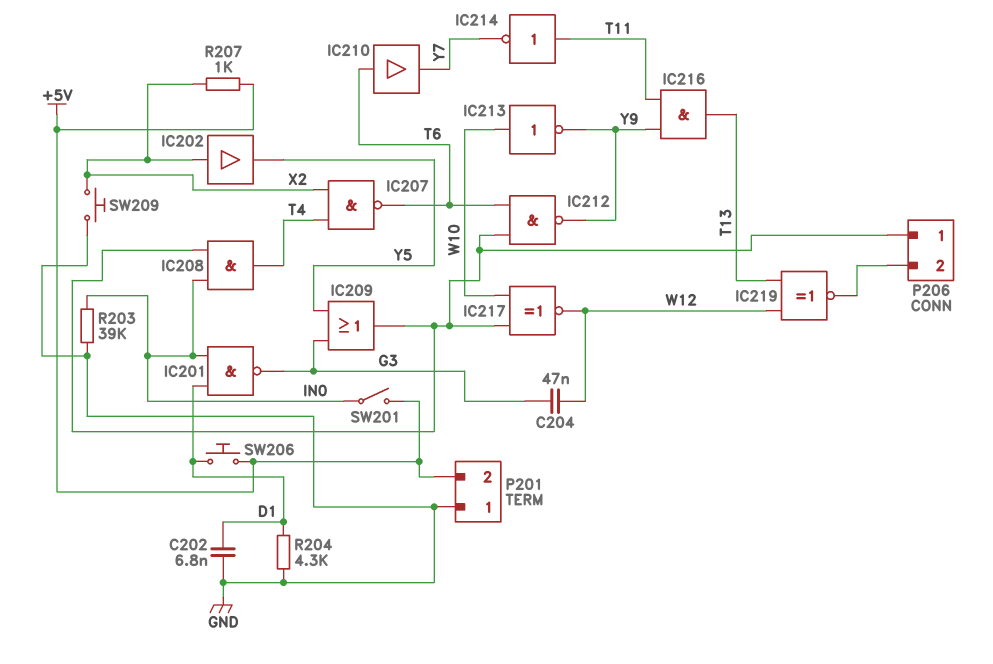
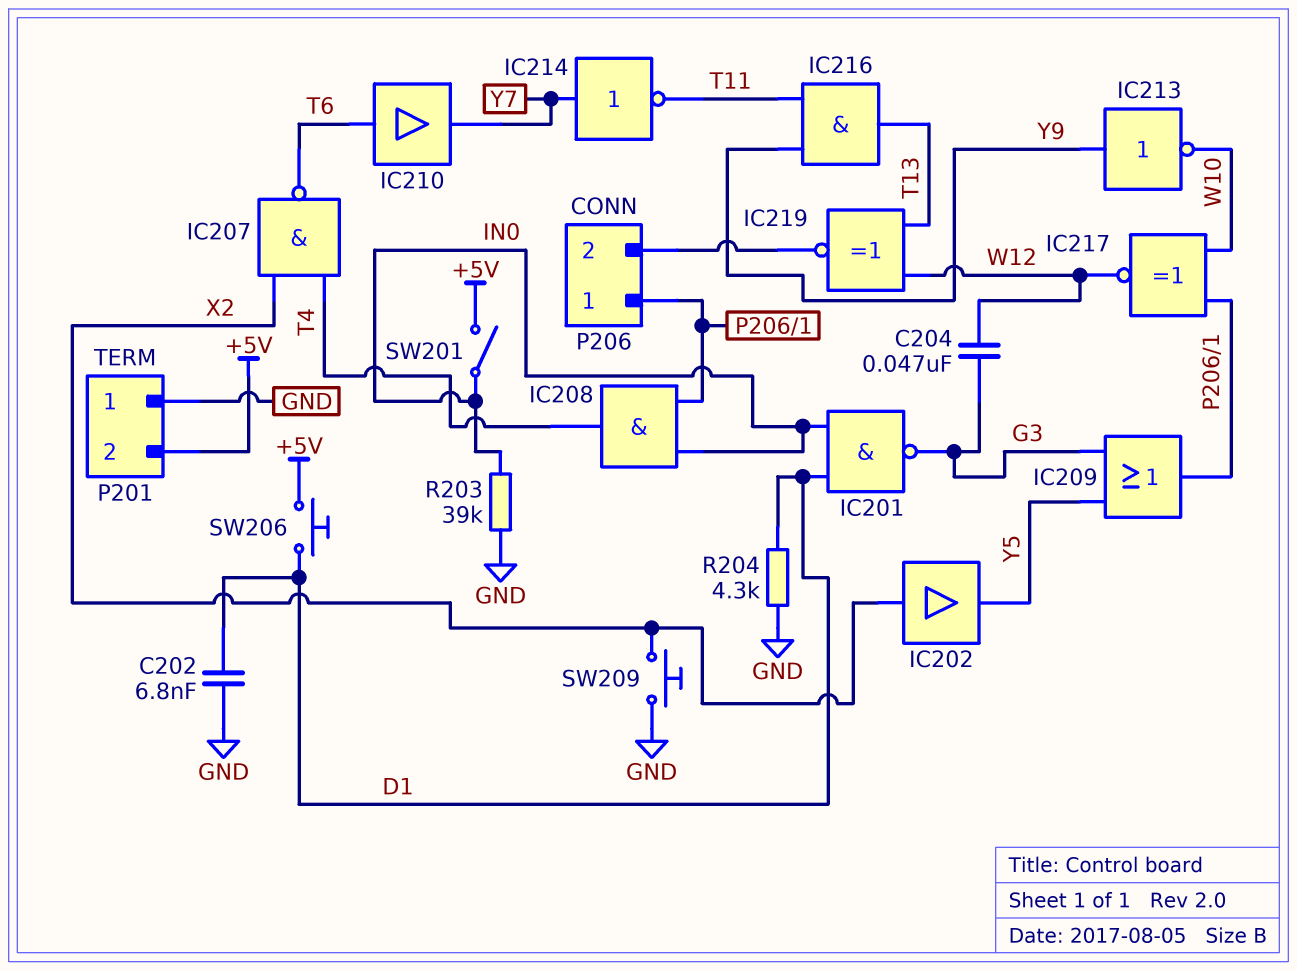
IC212: NAND (in P206/1, in T6, out Y9) -> none
IC213: NOT (in W10, out Y9) -> NOT (in Y9, out W10)
IC214: NOT (in T11, out Y7) -> NOT (in Y7, out T11)
R207: 1k (+5V, X2) -> none

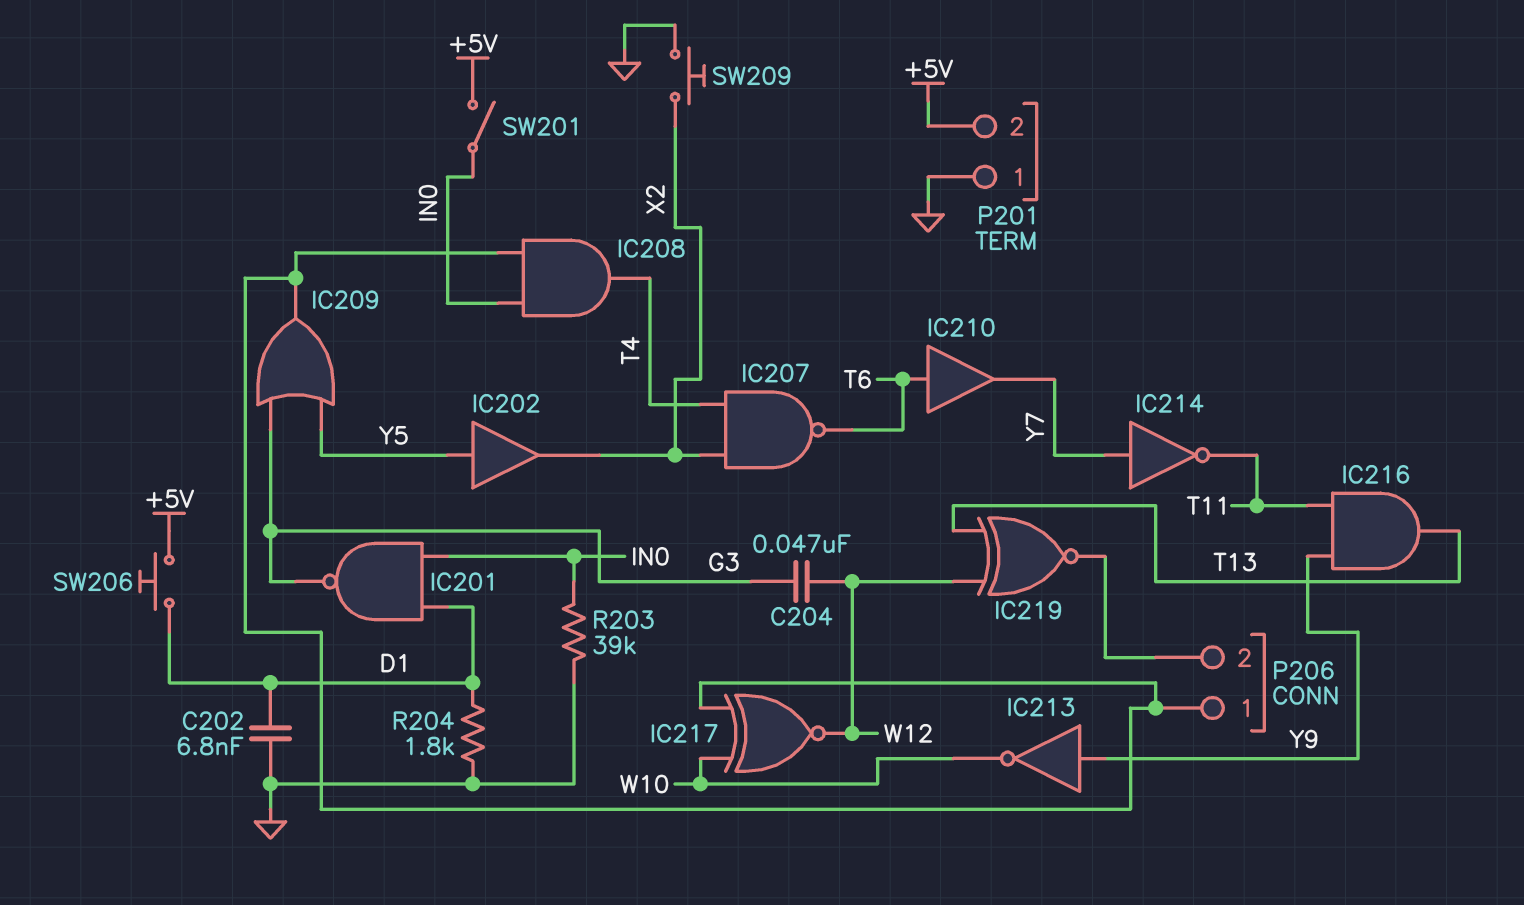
IC202: buffer (in X2, out Y5) -> buffer (in Y5, out X2)
R204: 4.3k (D1, GND) -> 1.8k (D1, GND)

